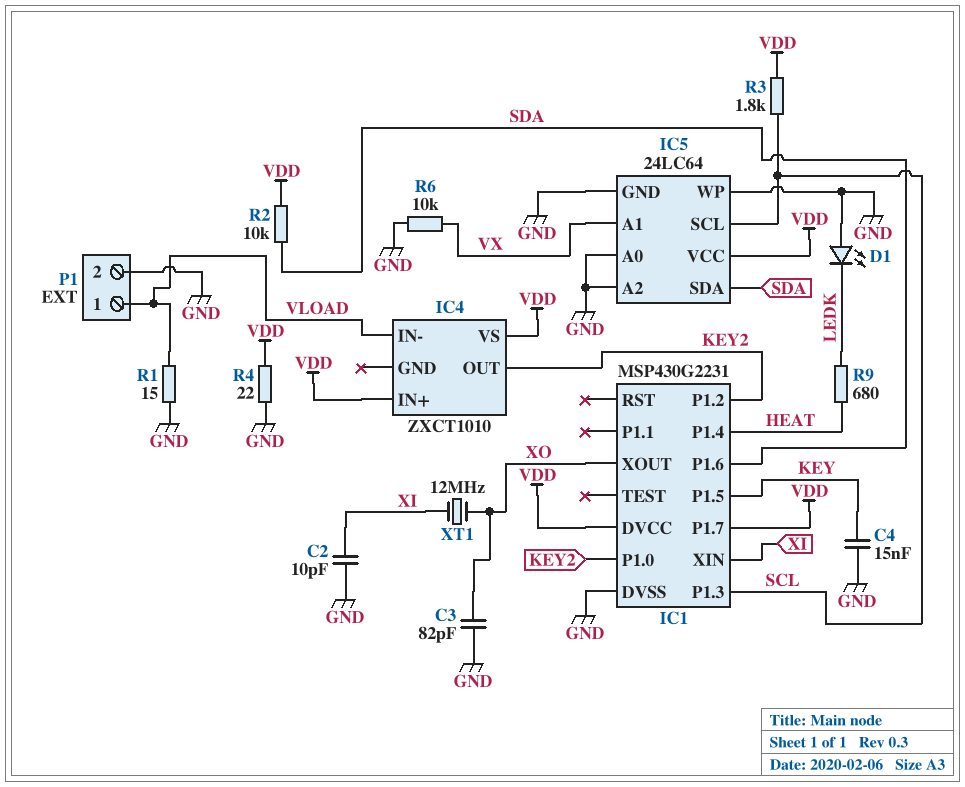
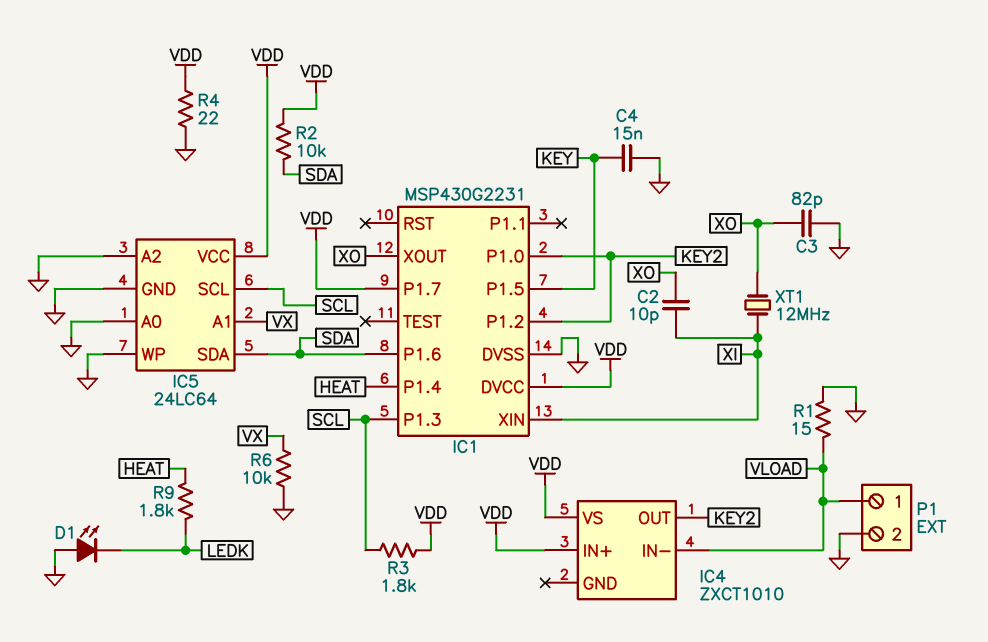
C2: 10pF (GND, XI) -> 10pF (XI, XO)
R9: 680 (HEAT, LEDK) -> 1.8k (HEAT, LEDK)

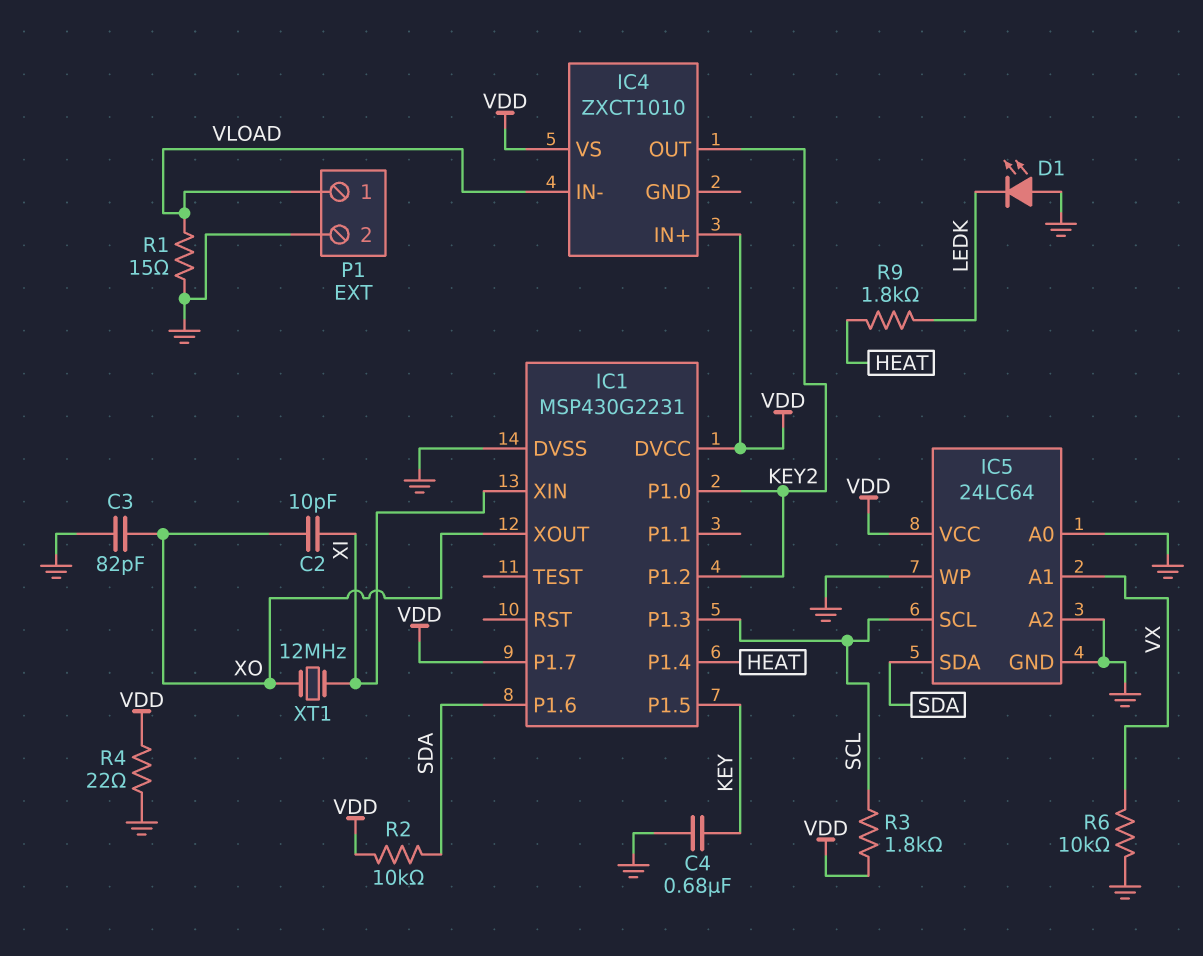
C4: 15nF (GND, KEY) -> 680nF (GND, KEY)

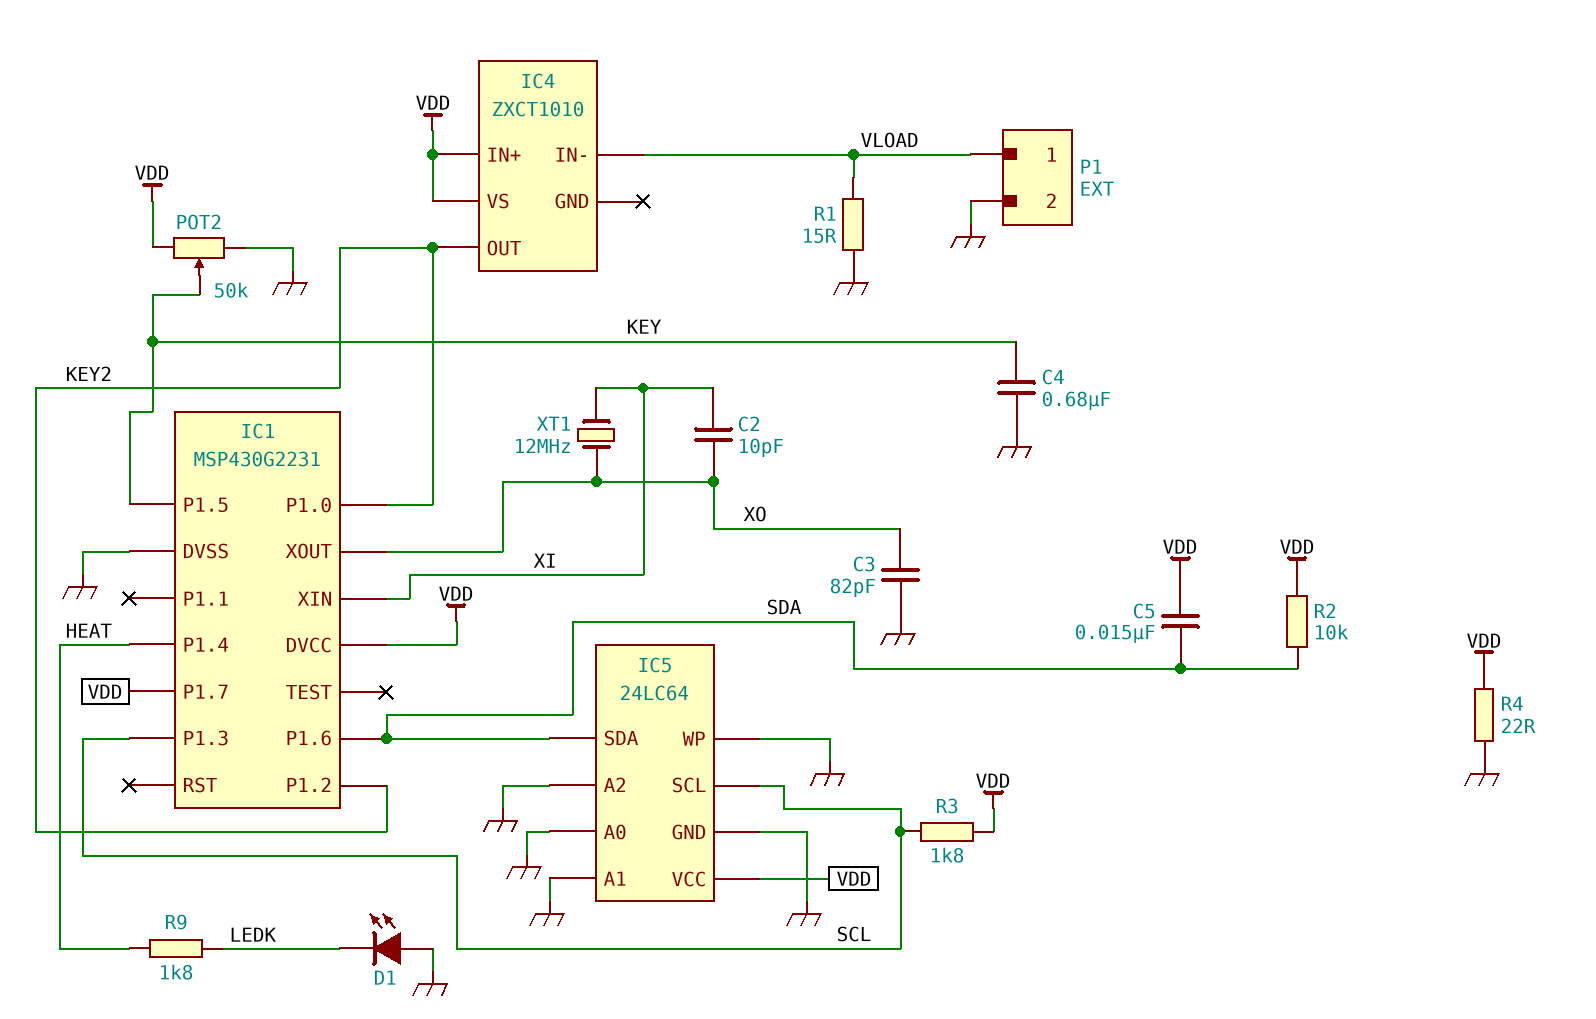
C5: none -> 15nF (SDA, VDD)
IC5 pin A1: VX -> GND
POT2: none -> 50k (GND, VDD, wiper KEY)
R6: 10k (GND, VX) -> none

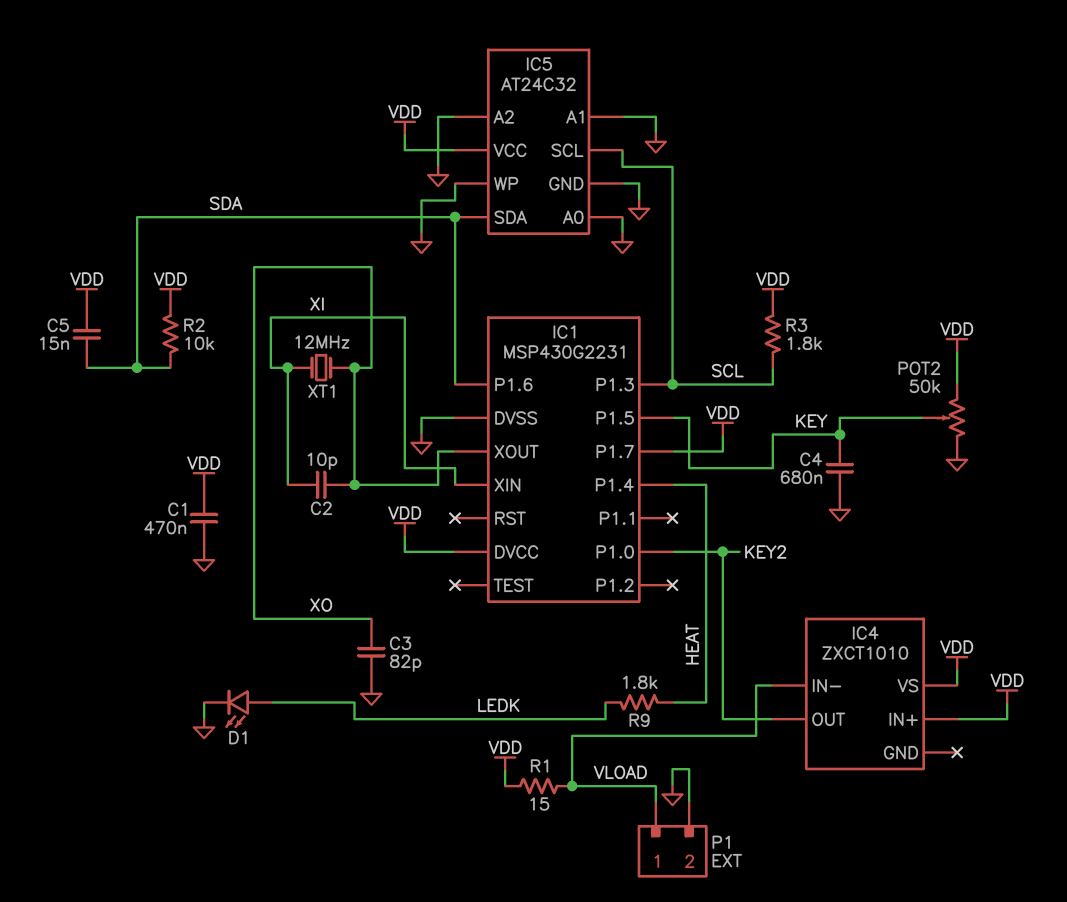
C1: none -> 470nF (GND, VDD)
D1: LED (A GND, K LEDK) -> LED (A LEDK, K GND)
IC1 pin P1.2: KEY2 -> none
IC5: 24LC64 -> AT24C32
R1: 15 (GND, VLOAD) -> 15 (VDD, VLOAD)
R4: 22 (GND, VDD) -> none

